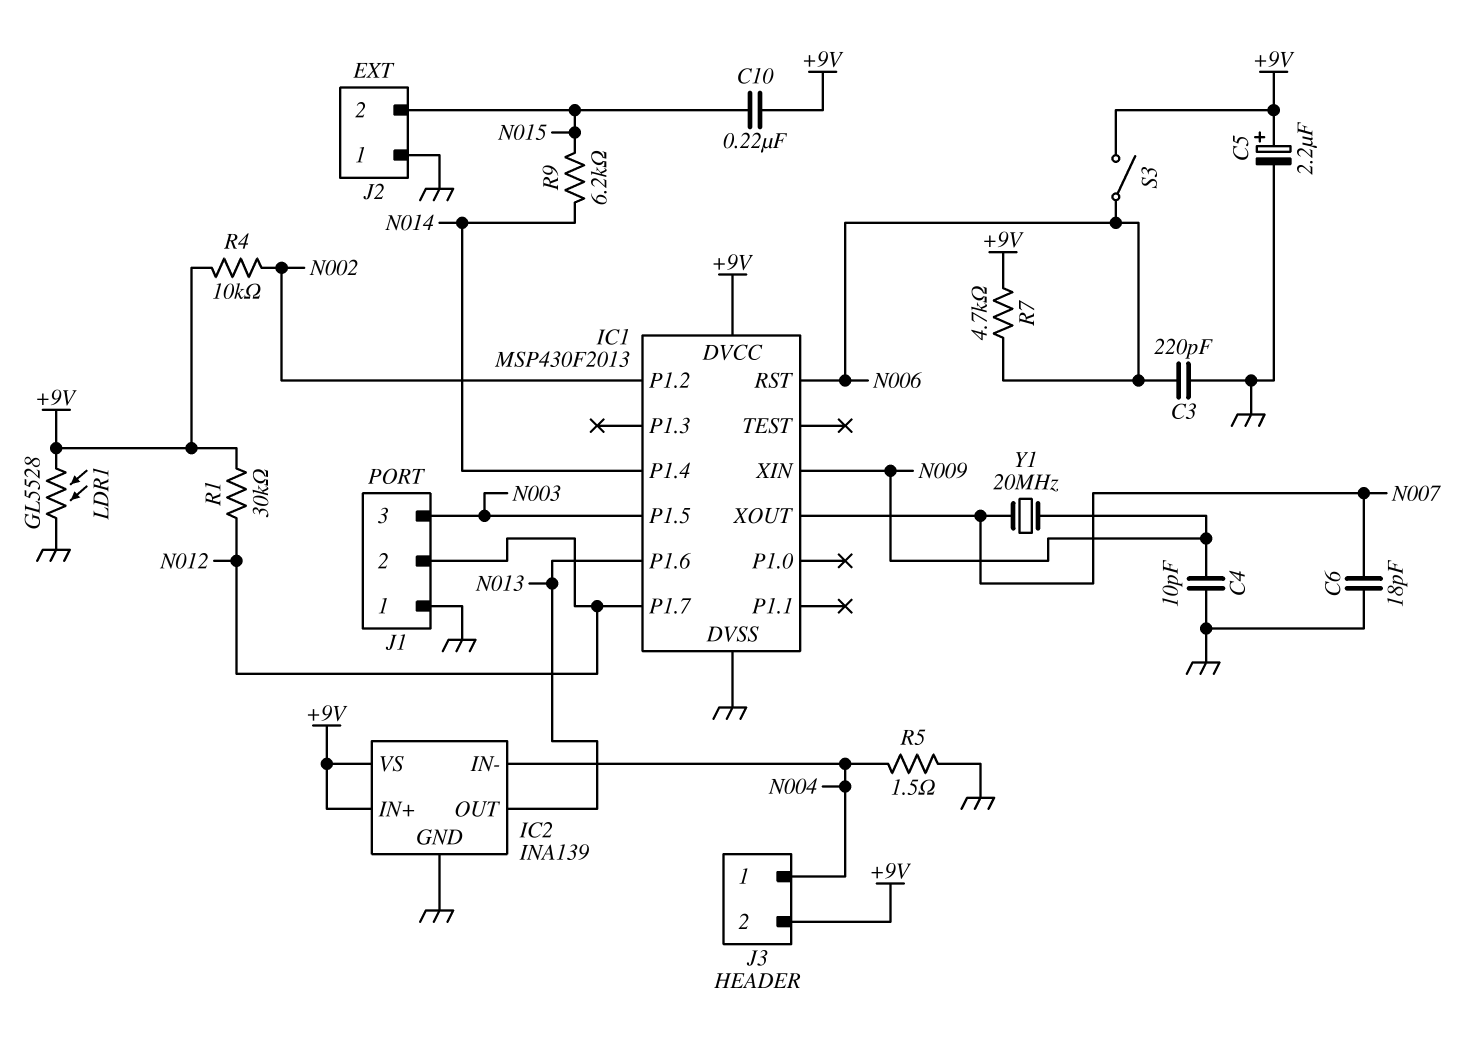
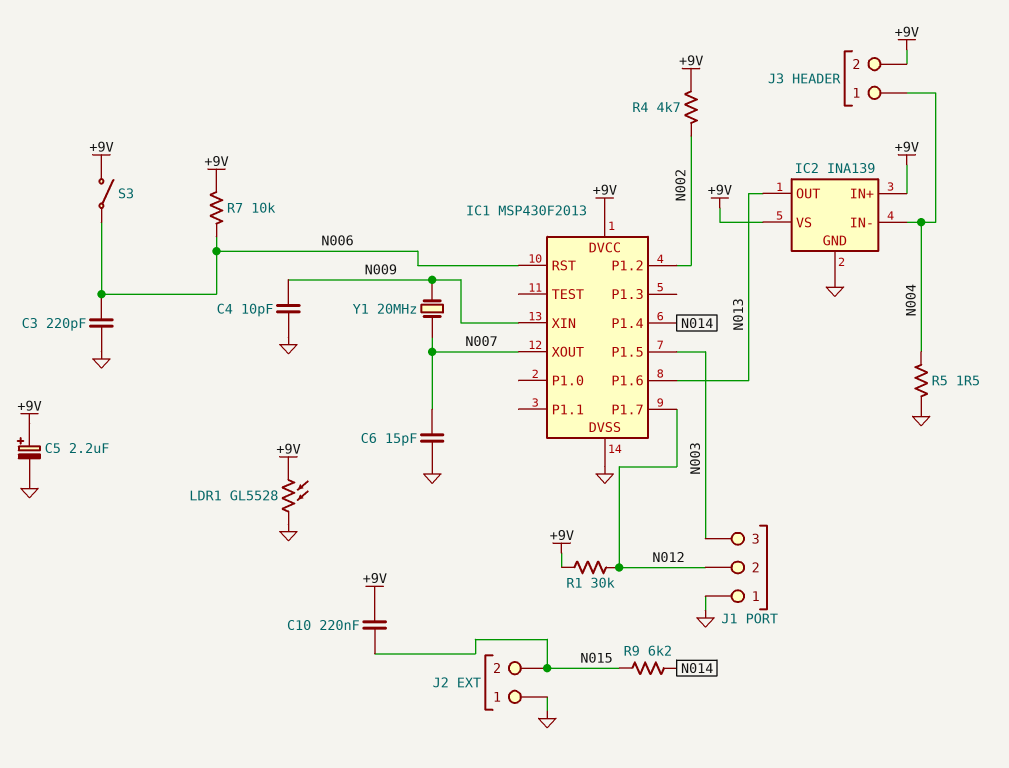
C6: 18pF (GND, N007) -> 15pF (GND, N007)
R4: 10k (+9V, N002) -> 4.7k (+9V, N002)
R7: 4.7k (+9V, N006) -> 10k (+9V, N006)

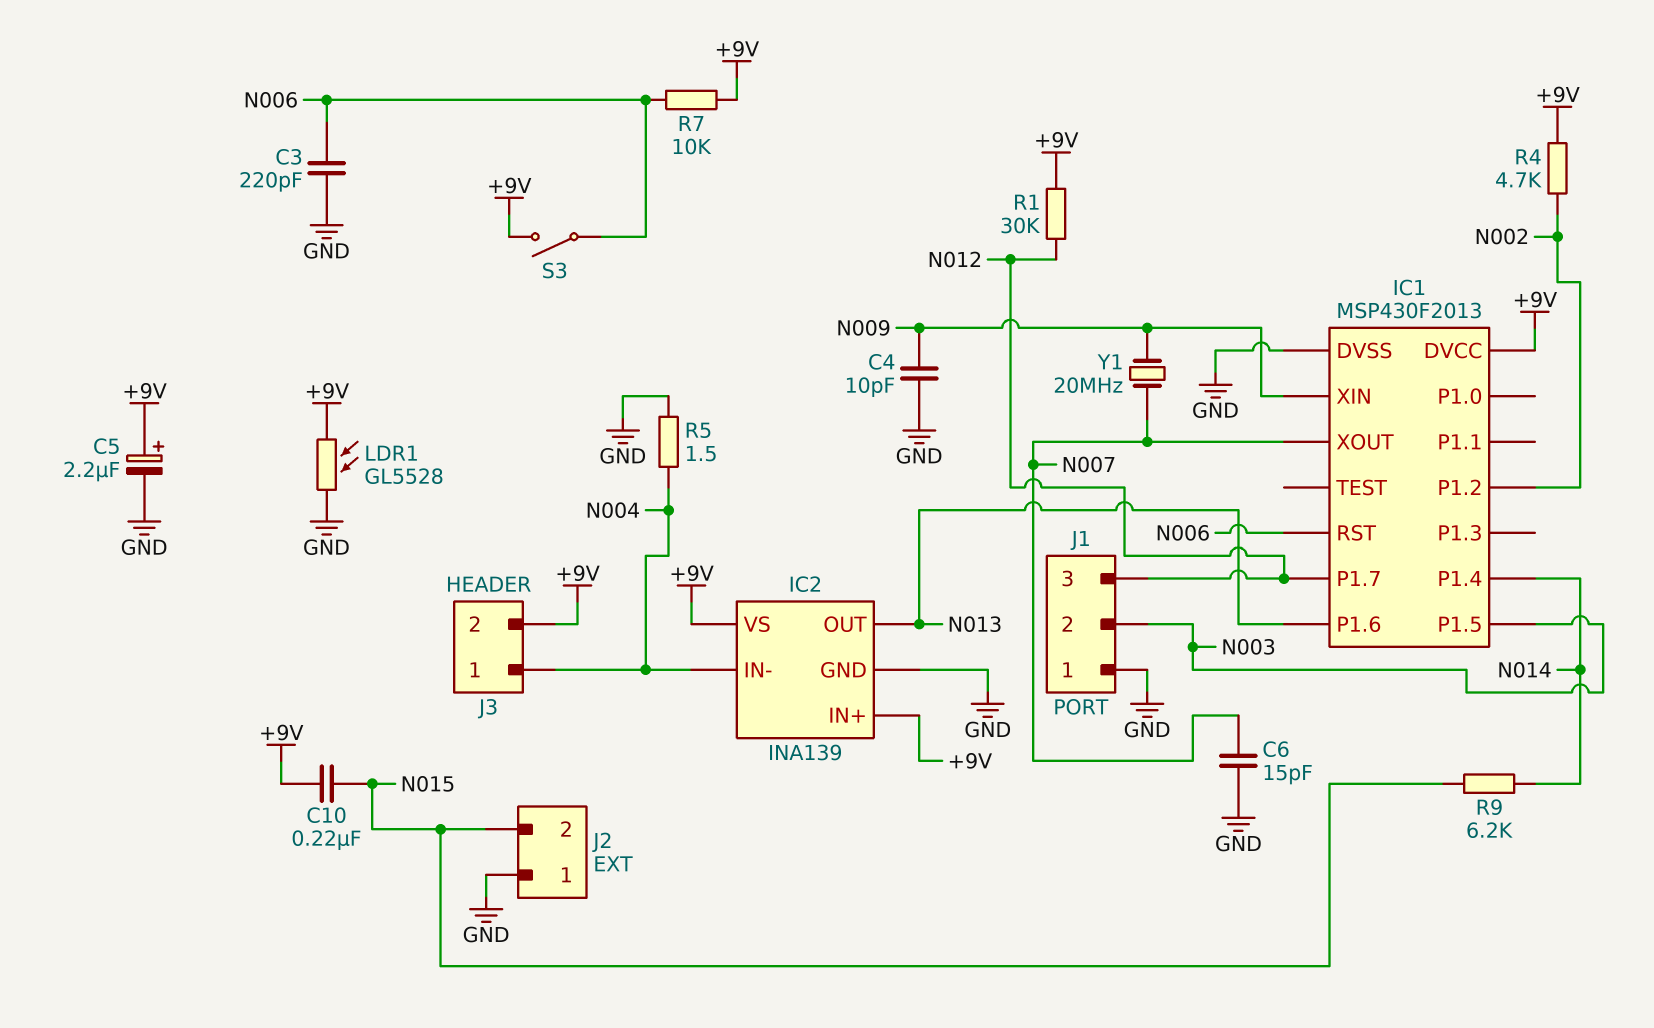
J1 pin 2: N012 -> N003
J1 pin 3: N003 -> N012

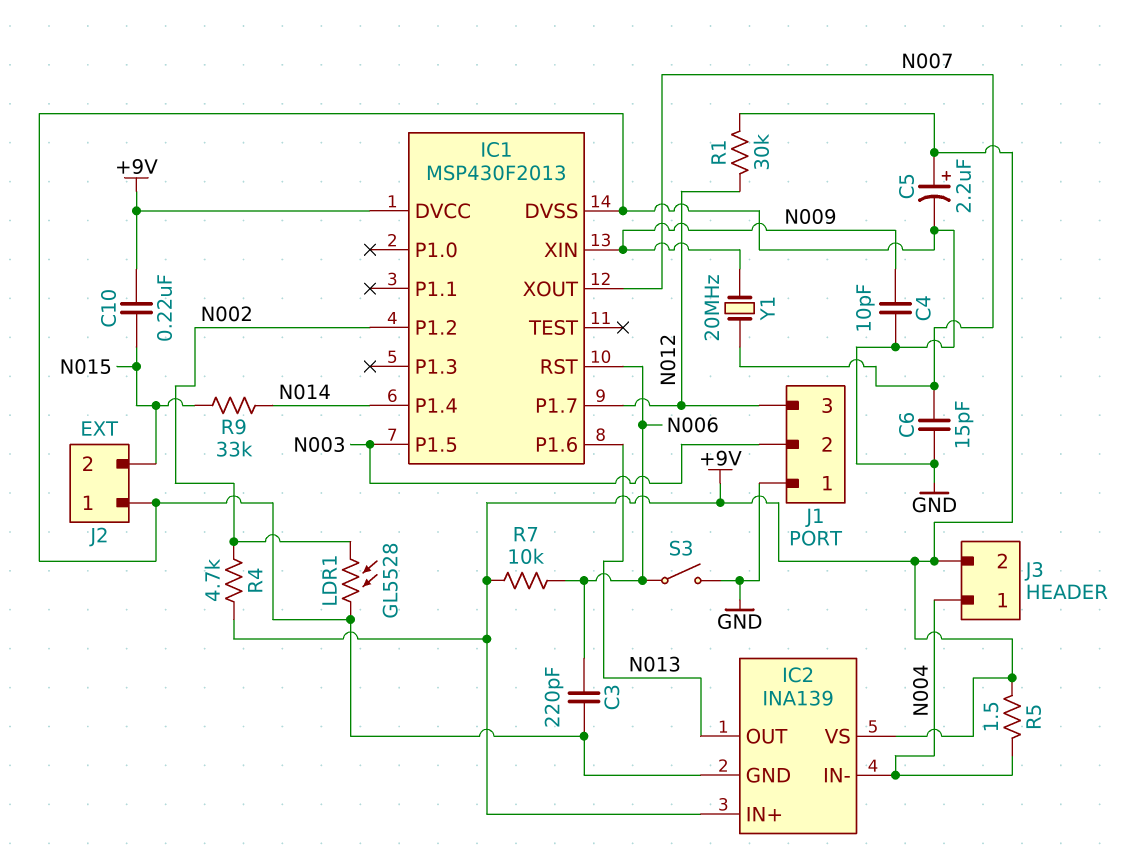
LDR1: GL5528 (+9V, GND) -> GL5528 (GND, N002)
R5: 1.5 (GND, N004) -> 1.5 (+9V, N004)
R9: 6.2k (N014, N015) -> 33k (N014, N015)
S3: switch (+9V, N006) -> switch (GND, N006)

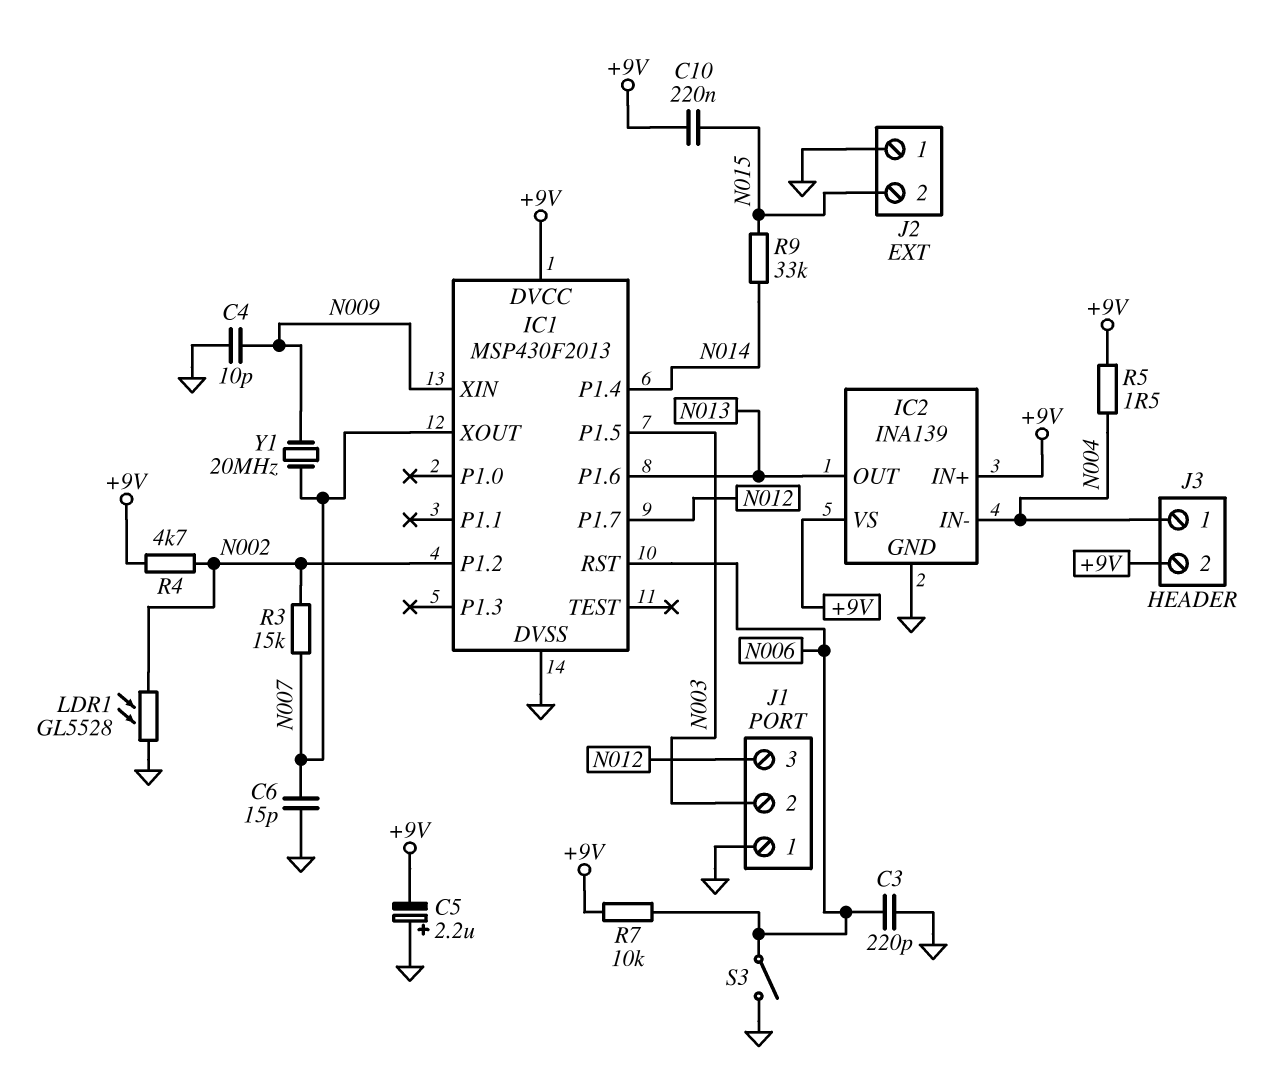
C5: 2.2uF (plus +9V, minus GND) -> 2.2uF (plus GND, minus +9V)
R1: 30k (+9V, N012) -> none
R3: none -> 15k (N002, N007)

